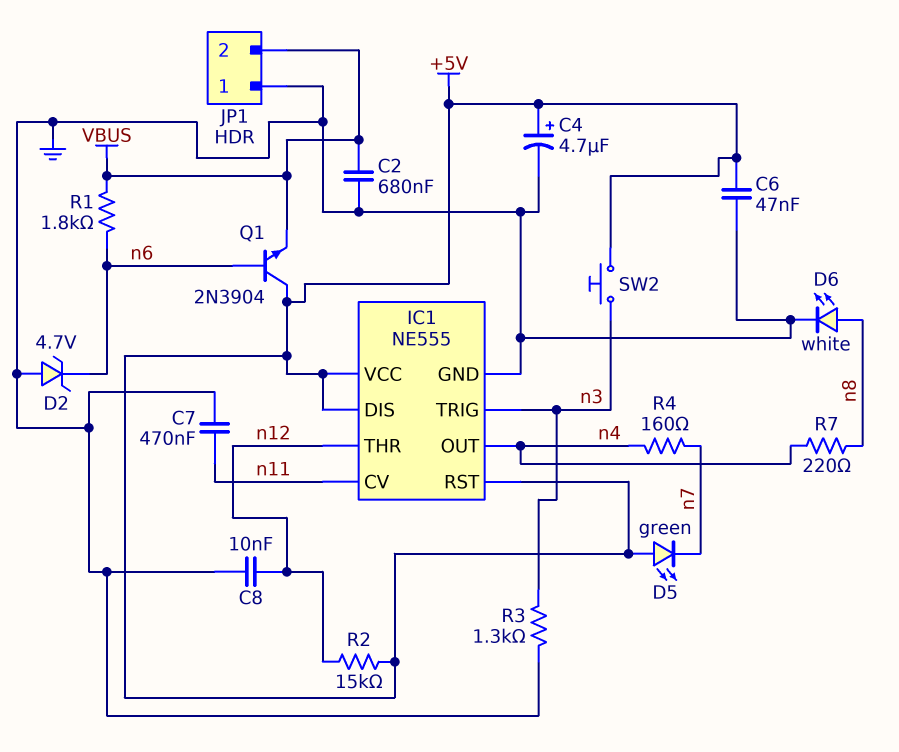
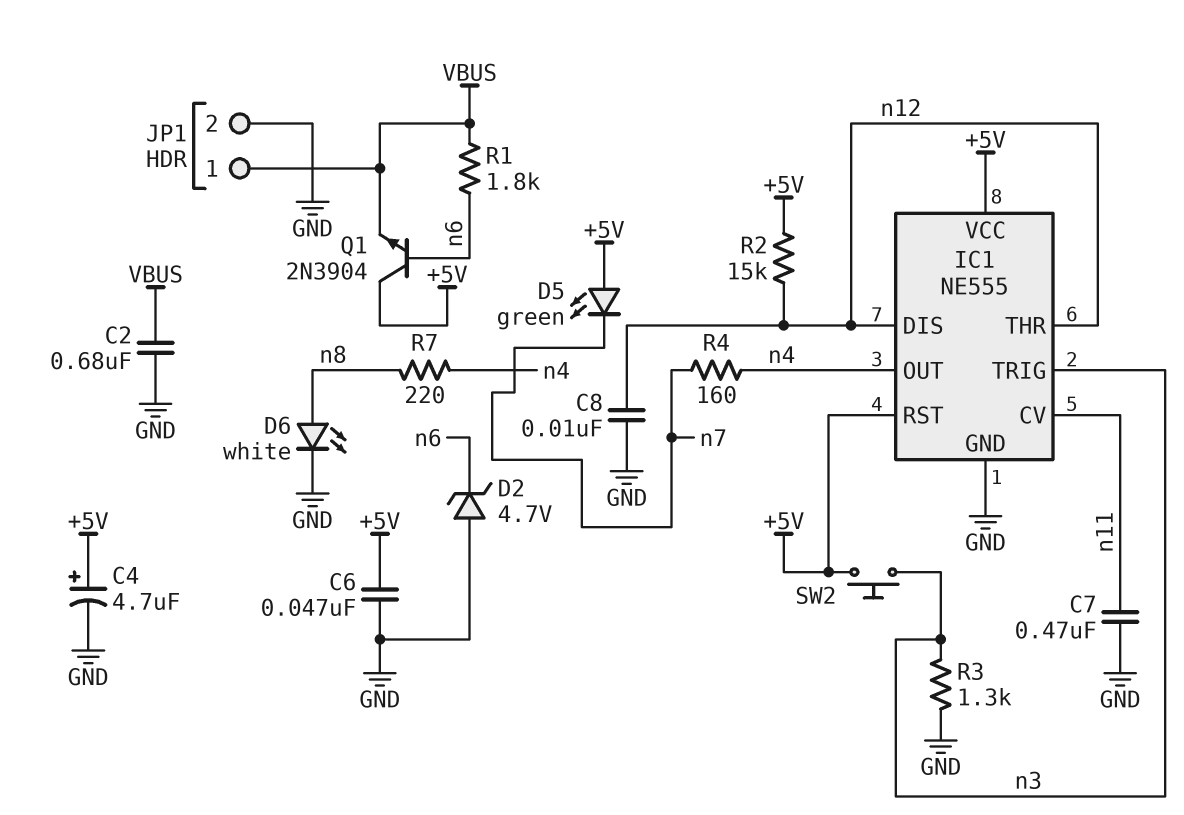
IC1 pin DIS: +5V -> n12
JP1 pin 1: GND -> VBUS
JP1 pin 2: VBUS -> GND

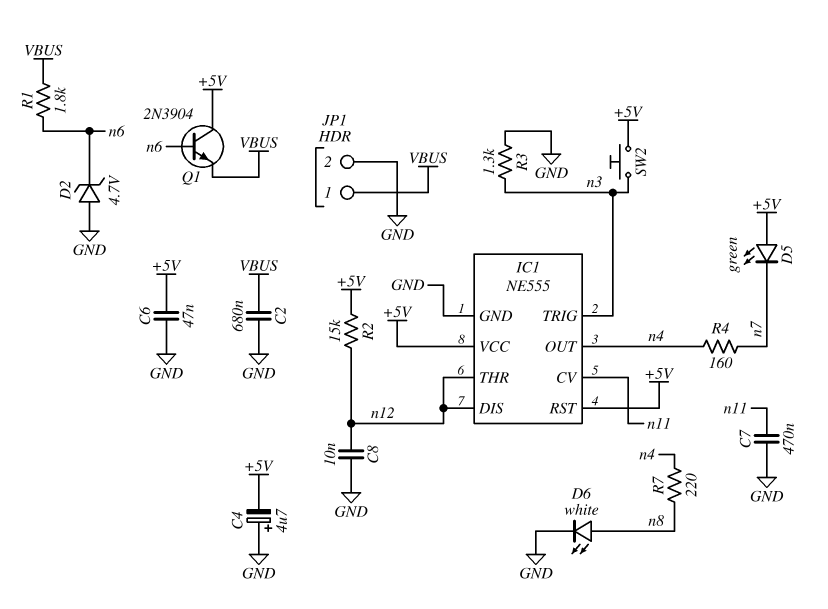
C4: 4.7uF (plus +5V, minus GND) -> 4.7uF (plus GND, minus +5V)

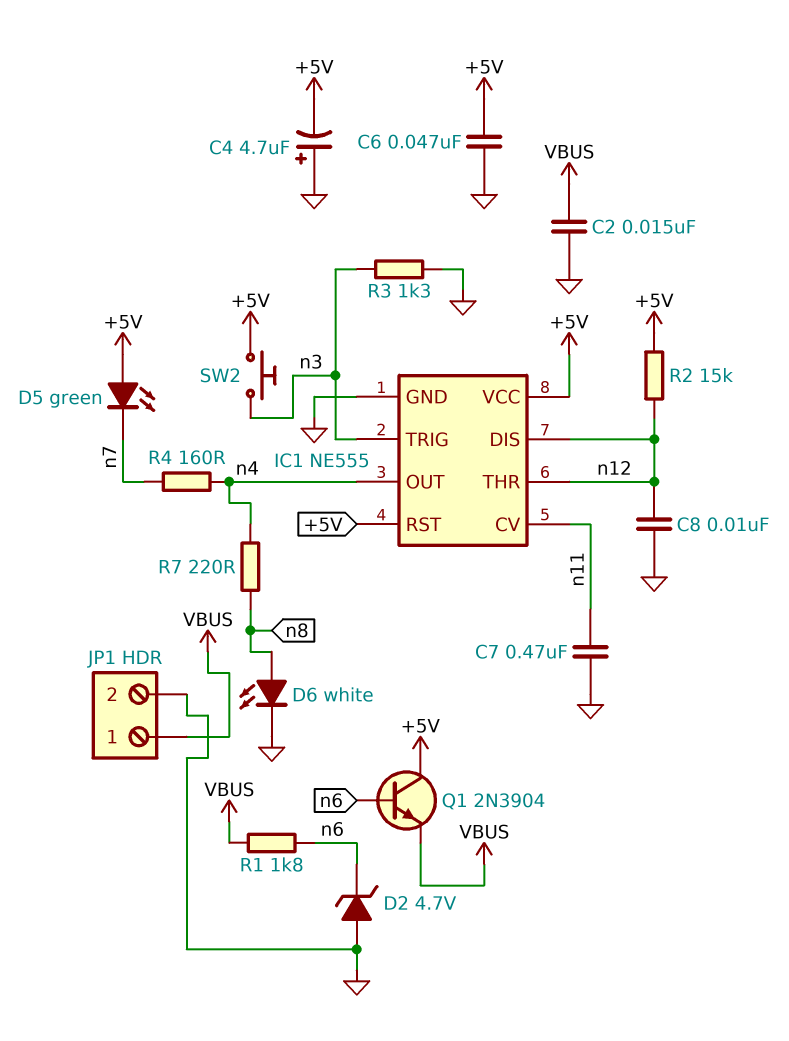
C2: 680nF (GND, VBUS) -> 15nF (GND, VBUS)

